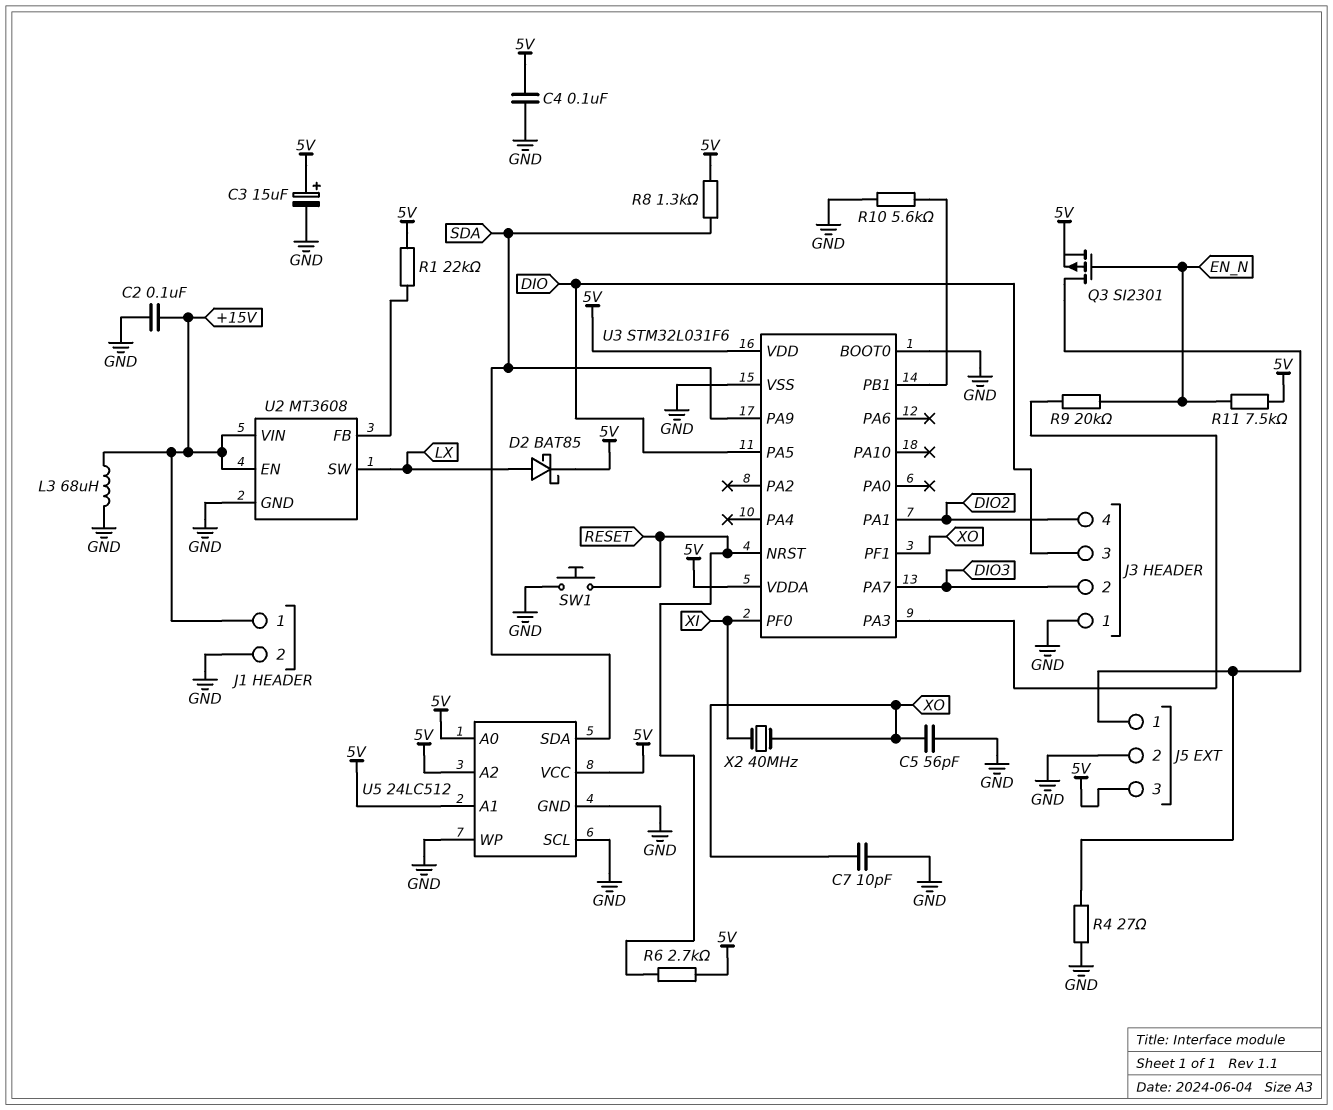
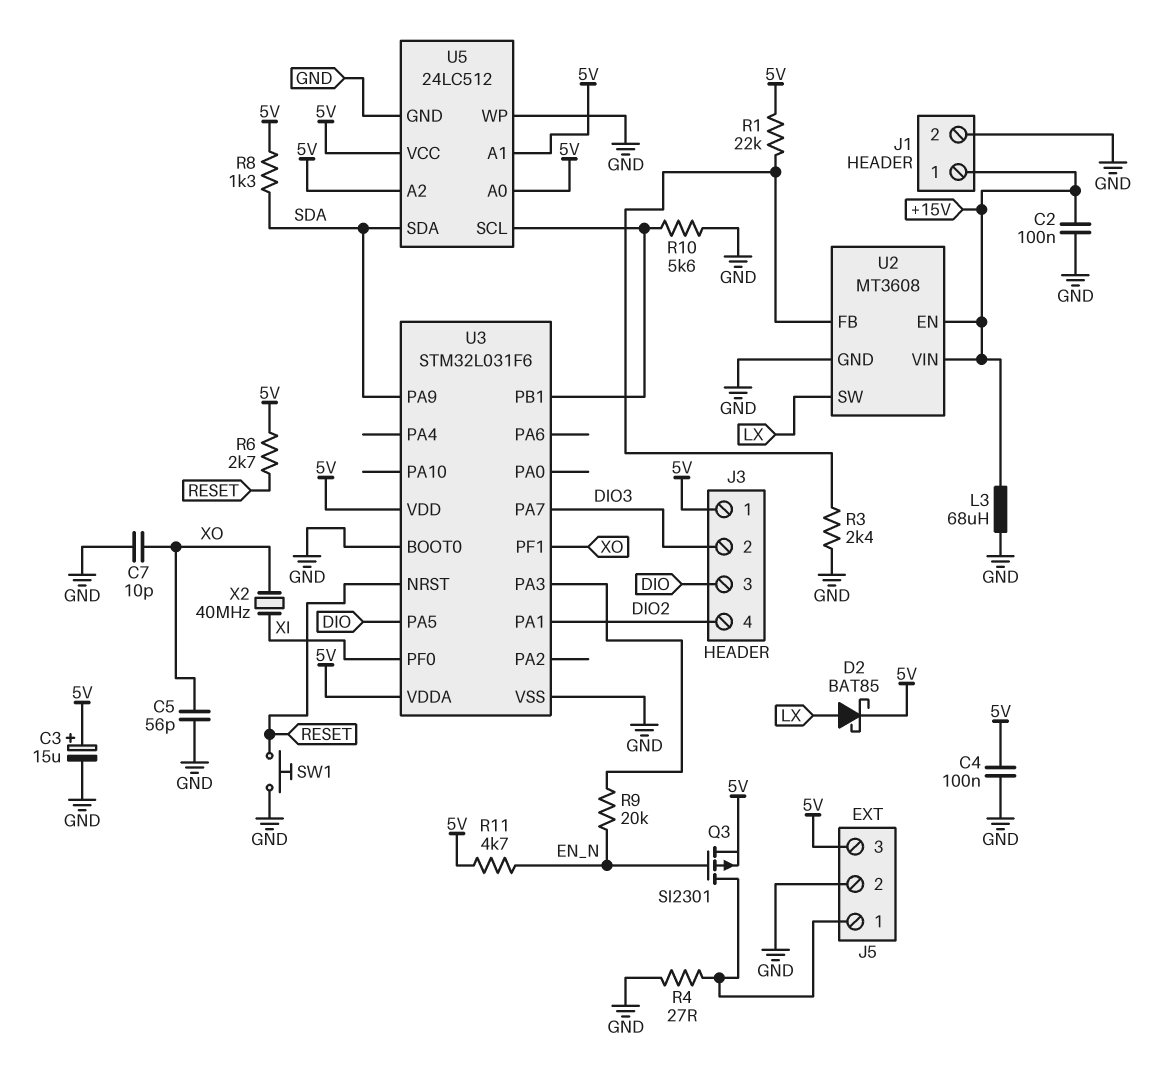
J3 pin 1: GND -> 5V
R3: none -> 2.4k (GND, U2/FB)
R11: 7.5k (5V, EN_N) -> 4.7k (5V, EN_N)
U5 pin SCL: GND -> U3/PB1

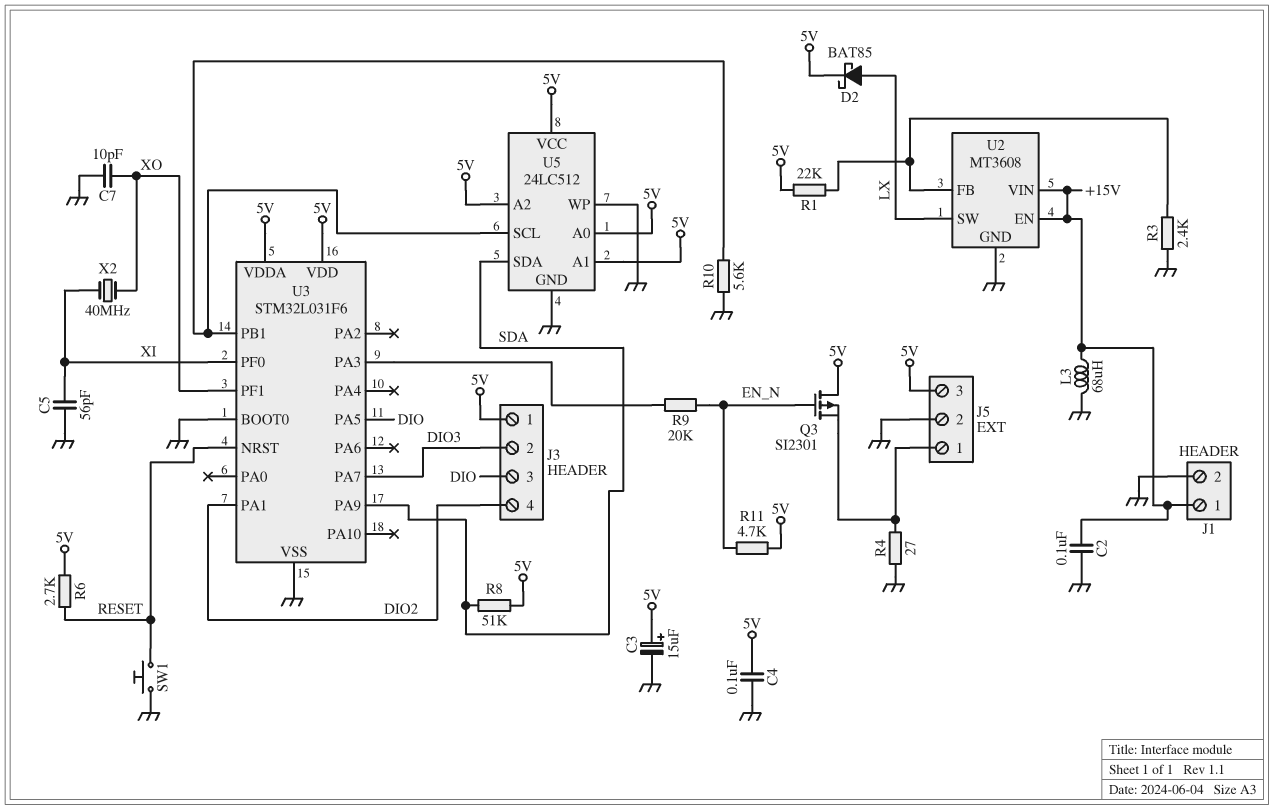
C5: 56pF (GND, XO) -> 56pF (GND, XI)
Q3: PMOS SI2301 (G EN_N, D J5/1, S 5V) -> PMOS SI2301 (G EN_N, D 5V, S J5/1)
R8: 1.3k (5V, SDA) -> 51k (5V, SDA)

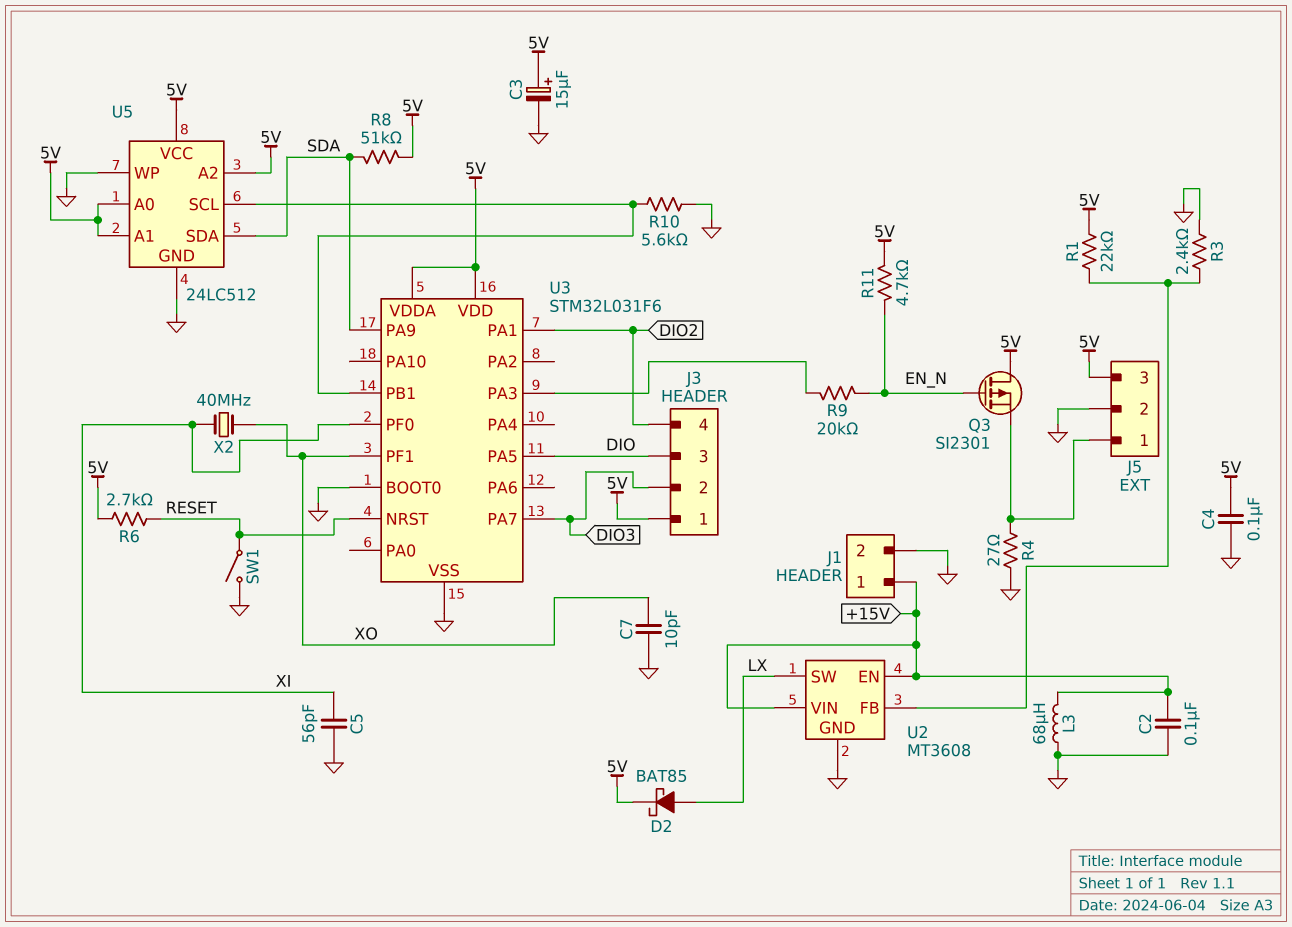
SW1: button (GND, RESET) -> switch (GND, RESET)

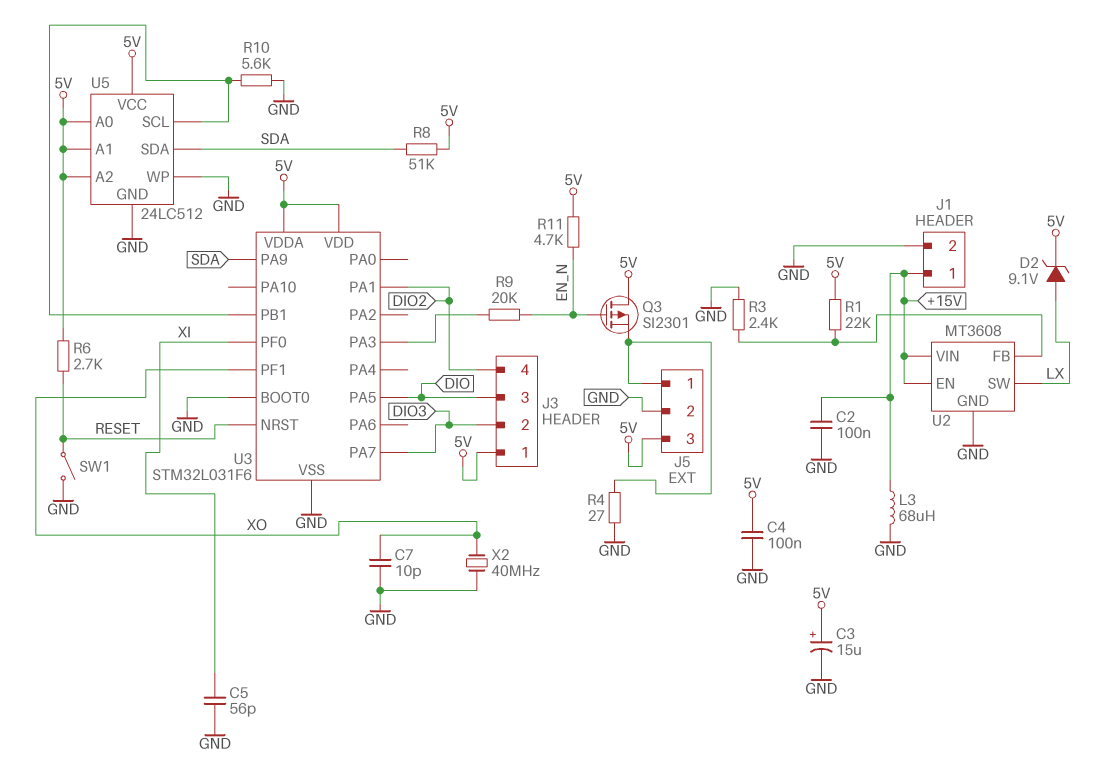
D2: schottky BAT85 (A LX, K 5V) -> zener 9.1V (A LX, K 5V)
X2: 40MHz (XI, XO) -> 40MHz (GND, XO)

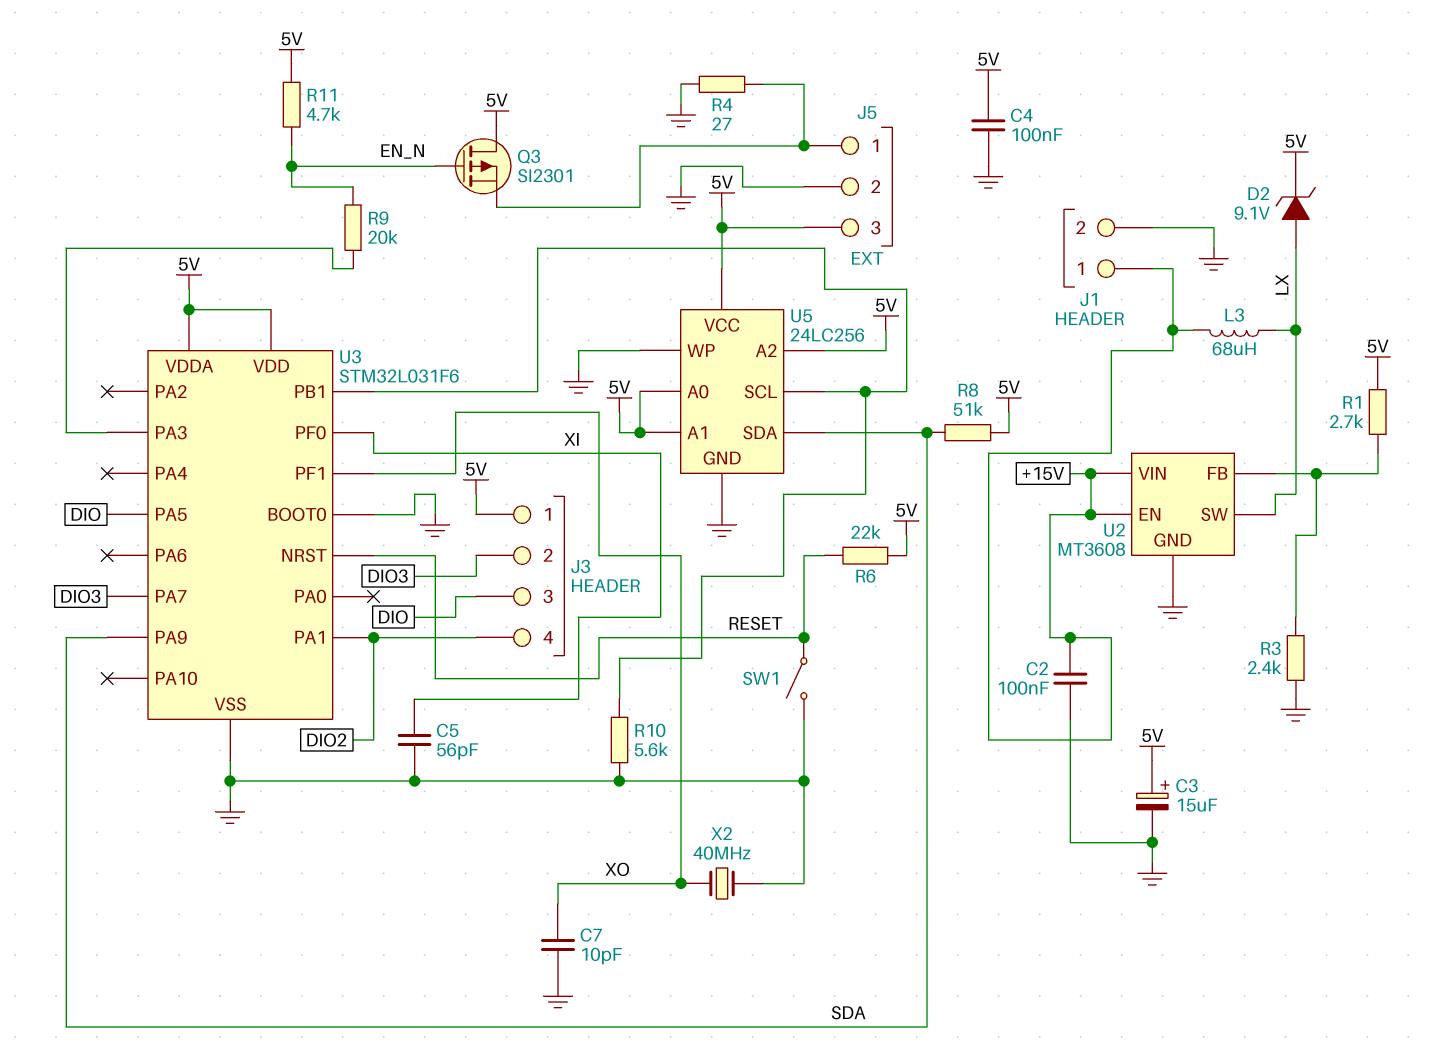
L3: 68uH (+15V, GND) -> 68uH (+15V, LX)
R1: 22k (5V, U2/FB) -> 2.7k (5V, U2/FB)
R6: 2.7k (5V, RESET) -> 22k (5V, RESET)
U5: 24LC512 -> 24LC256

